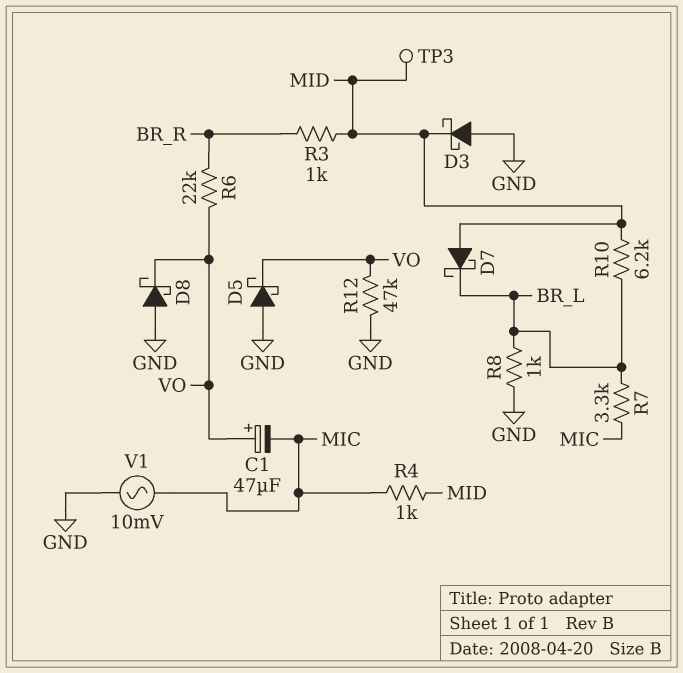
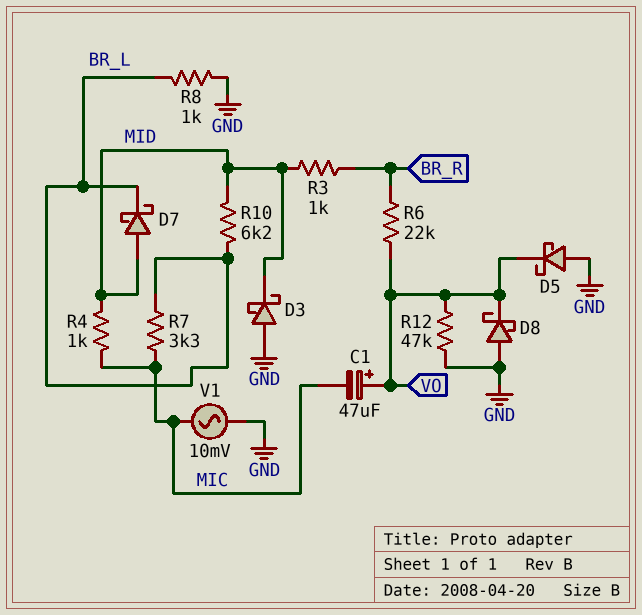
TP3: test point (MID) -> none

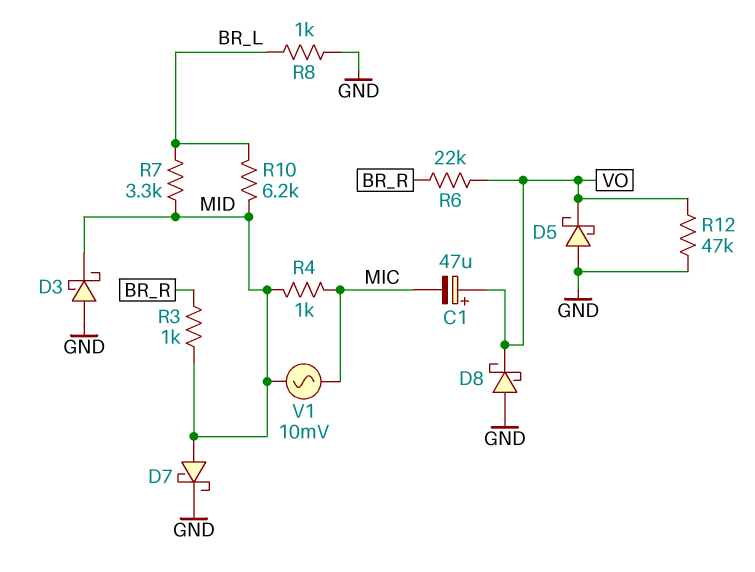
D7: schottky (A MID, K BR_L) -> schottky (A MID, K GND)
R7: 3.3k (BR_L, MIC) -> 3.3k (BR_L, MID)
V1: AC 10mV (GND, MIC) -> AC 10mV (MIC, MID)

